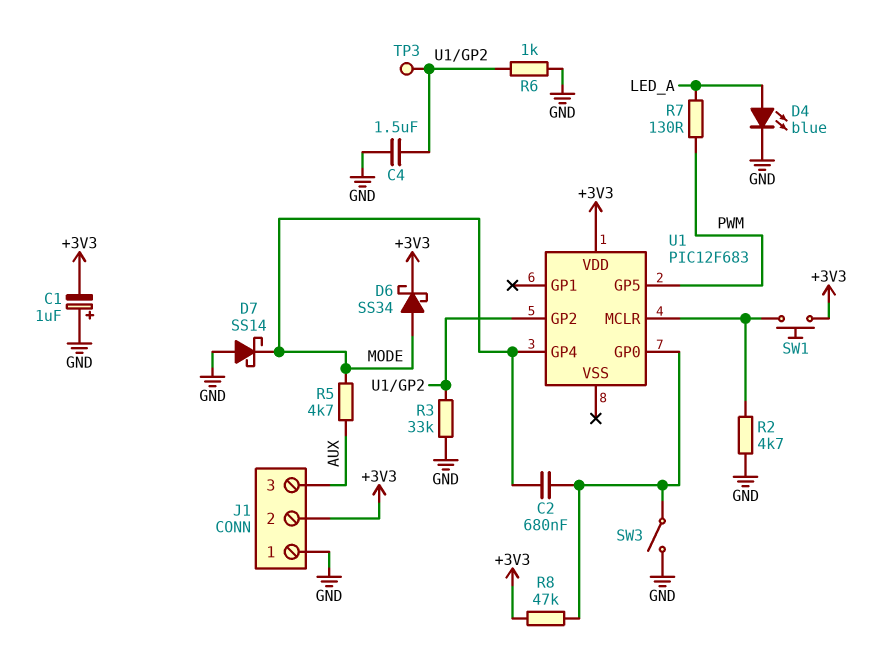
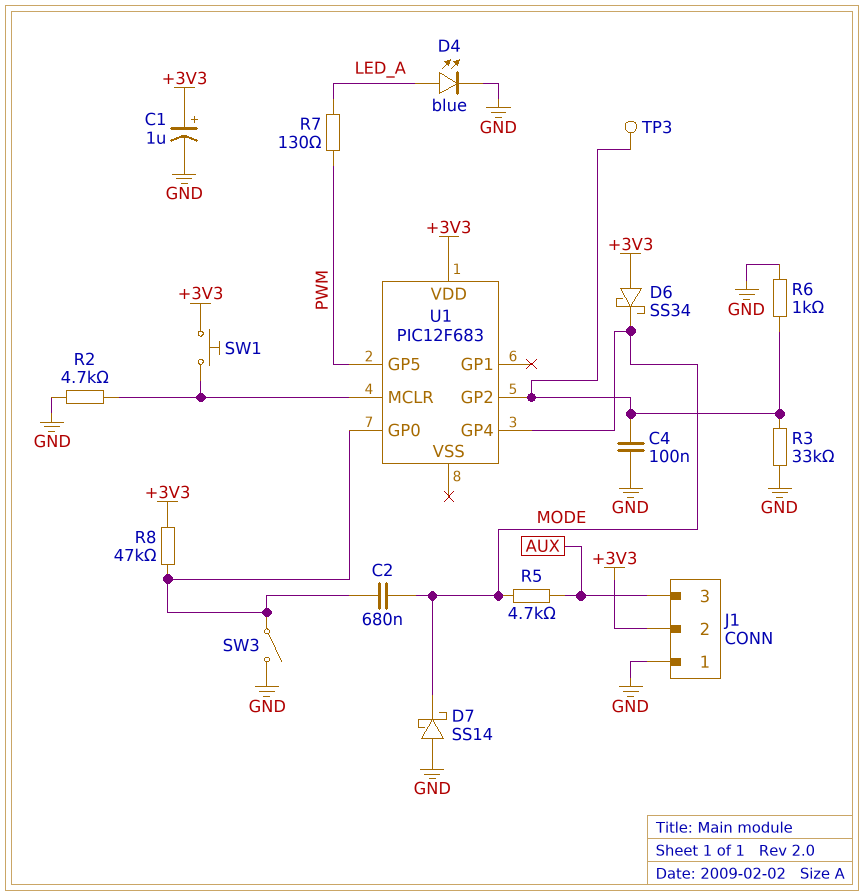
C1: 1uF (plus GND, minus +3V3) -> 1uF (plus +3V3, minus GND)
C4: 1.5uF (GND, U1/GP2) -> 100nF (GND, U1/GP2)
D6: schottky SS34 (A MODE, K +3V3) -> schottky SS34 (A +3V3, K MODE)

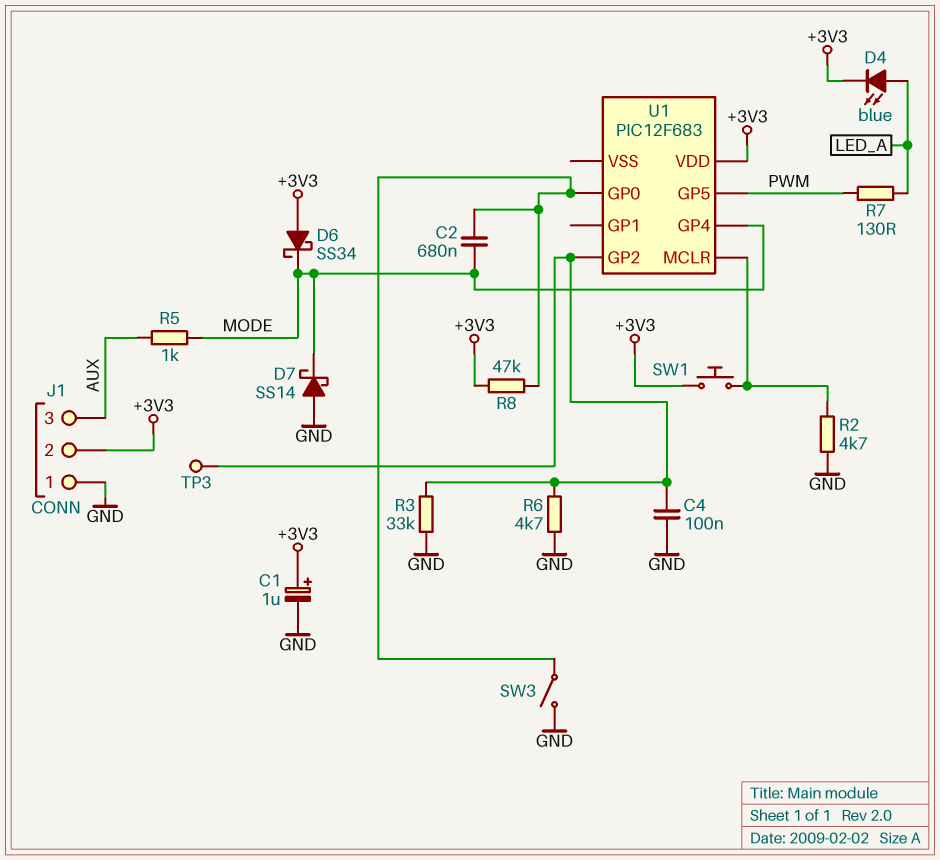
D4: LED blue (A LED_A, K GND) -> LED blue (A LED_A, K +3V3)
R5: 4.7k (AUX, MODE) -> 1k (AUX, MODE)
R6: 1k (GND, U1/GP2) -> 4.7k (GND, U1/GP2)

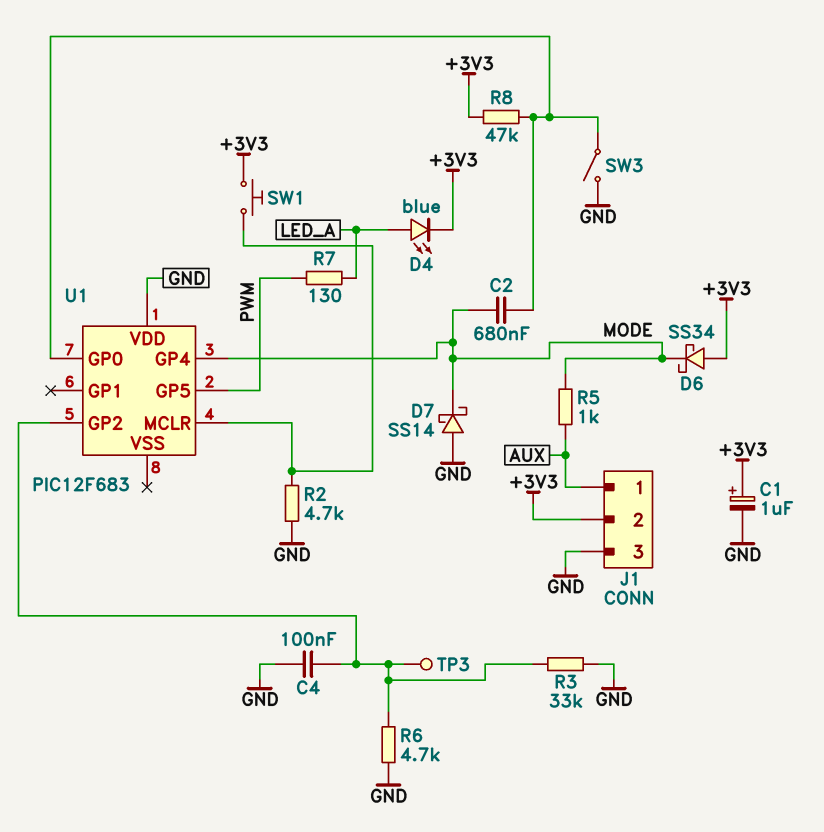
J1 pin 1: GND -> AUX
J1 pin 3: AUX -> GND
U1 pin VDD: +3V3 -> GND

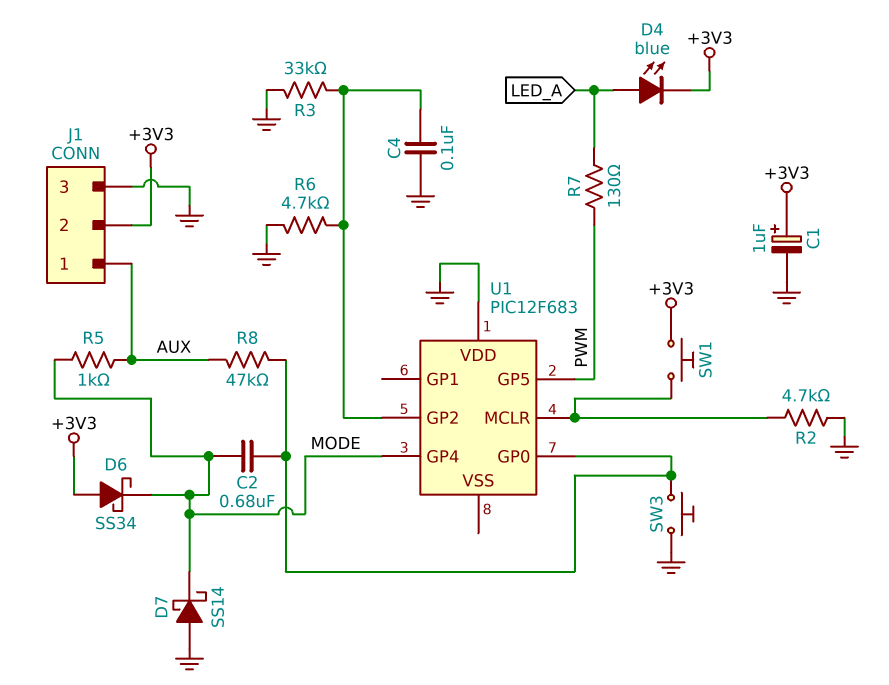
R8: 47k (+3V3, U1/GP0) -> 47k (AUX, U1/GP0)
SW3: switch (GND, U1/GP0) -> button (GND, U1/GP0)
TP3: test point (U1/GP2) -> none

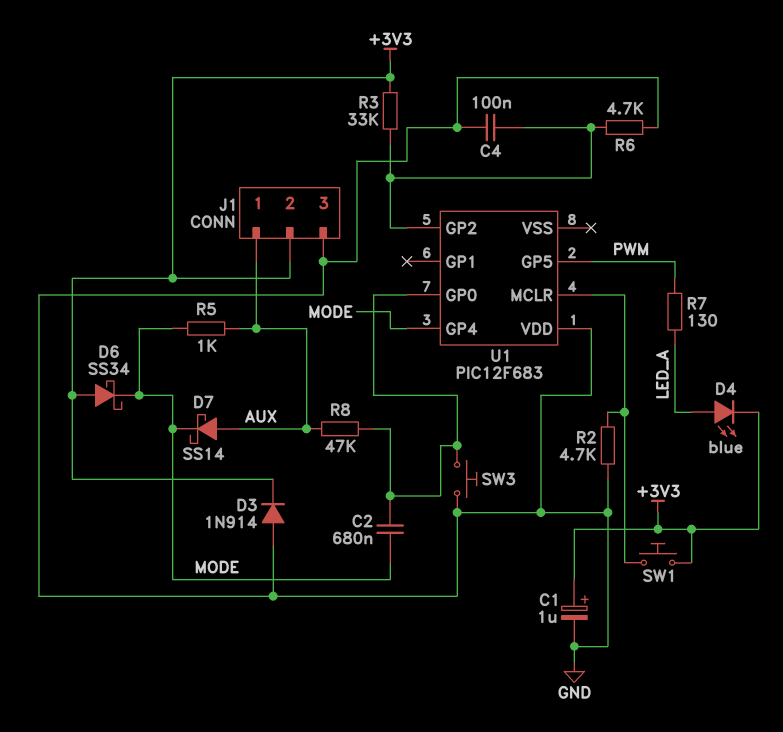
D3: none -> diode 1N914 (A GND, K +3V3)
D7: schottky SS14 (A GND, K MODE) -> schottky SS14 (A AUX, K MODE)
R3: 33k (GND, U1/GP2) -> 33k (+3V3, U1/GP2)

